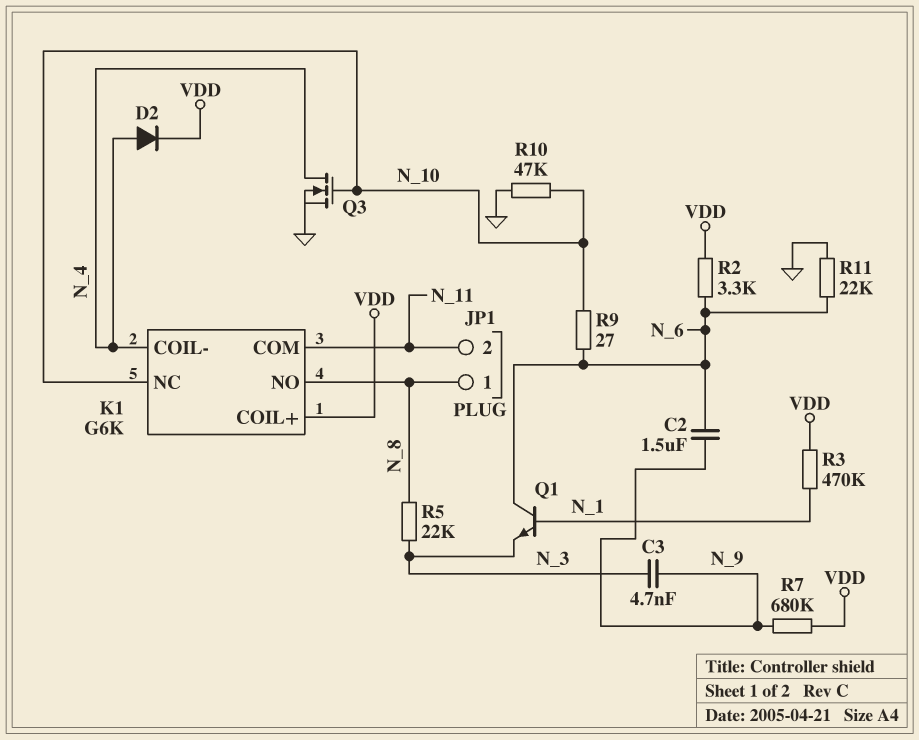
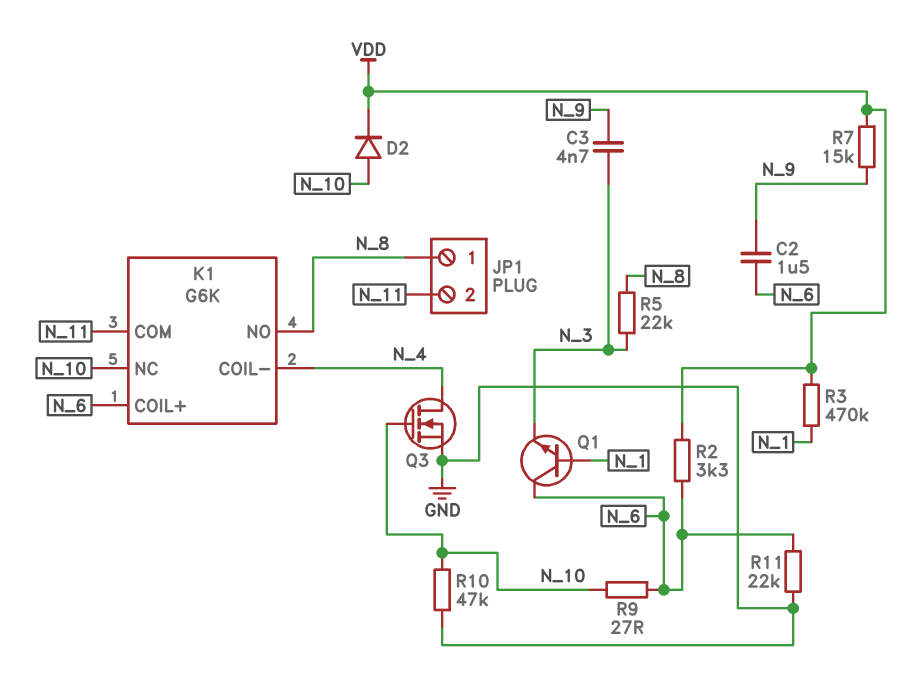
D2: diode (A N_4, K VDD) -> diode (A N_10, K VDD)
K1 pin COIL+: VDD -> N_6
R7: 680k (N_9, VDD) -> 15k (N_9, VDD)

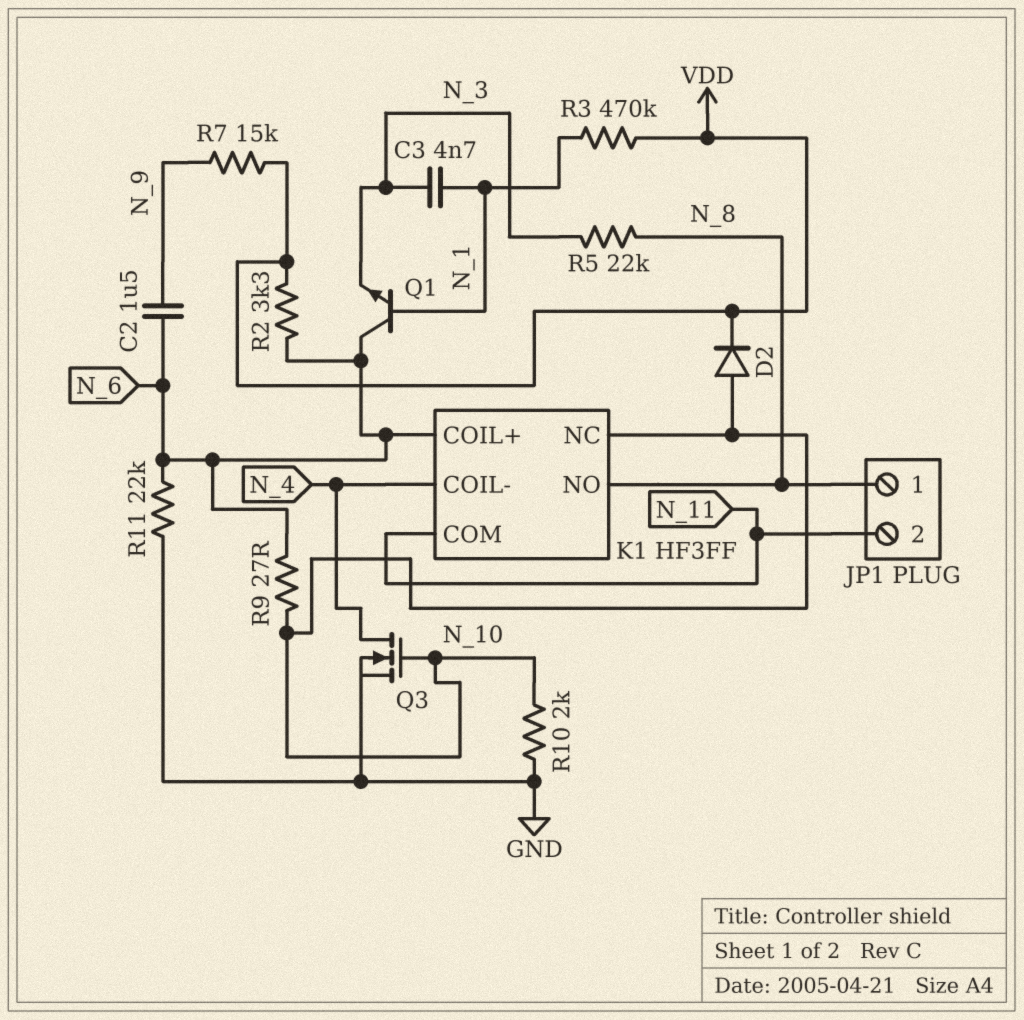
C3: 4.7nF (N_3, N_9) -> 4.7nF (N_1, N_3)
K1: G6K -> HF3FF
R10: 47k (GND, N_10) -> 2k (GND, N_10)

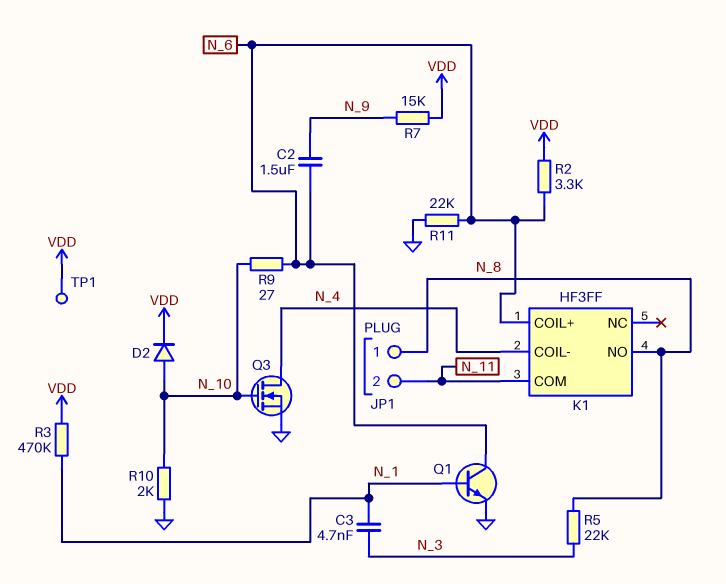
K1 pin NC: N_10 -> none
Q1: NPN (B N_1, C N_6, E N_3) -> NPN (B N_1, C N_6, E GND)
TP1: none -> test point (VDD)

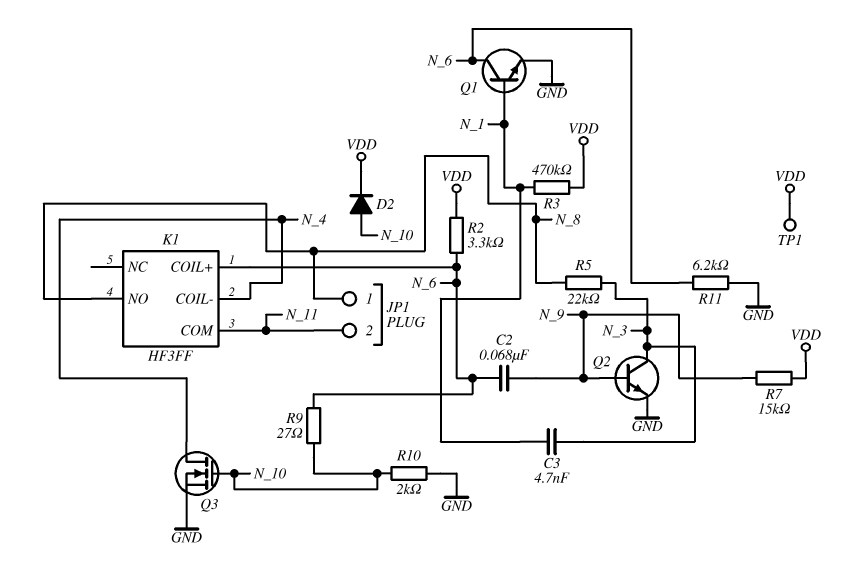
C2: 1.5uF (N_6, N_9) -> 68nF (N_6, N_9)
Q2: none -> NPN (B N_9, C N_3, E GND)
R11: 22k (GND, N_6) -> 6.2k (GND, N_6)

